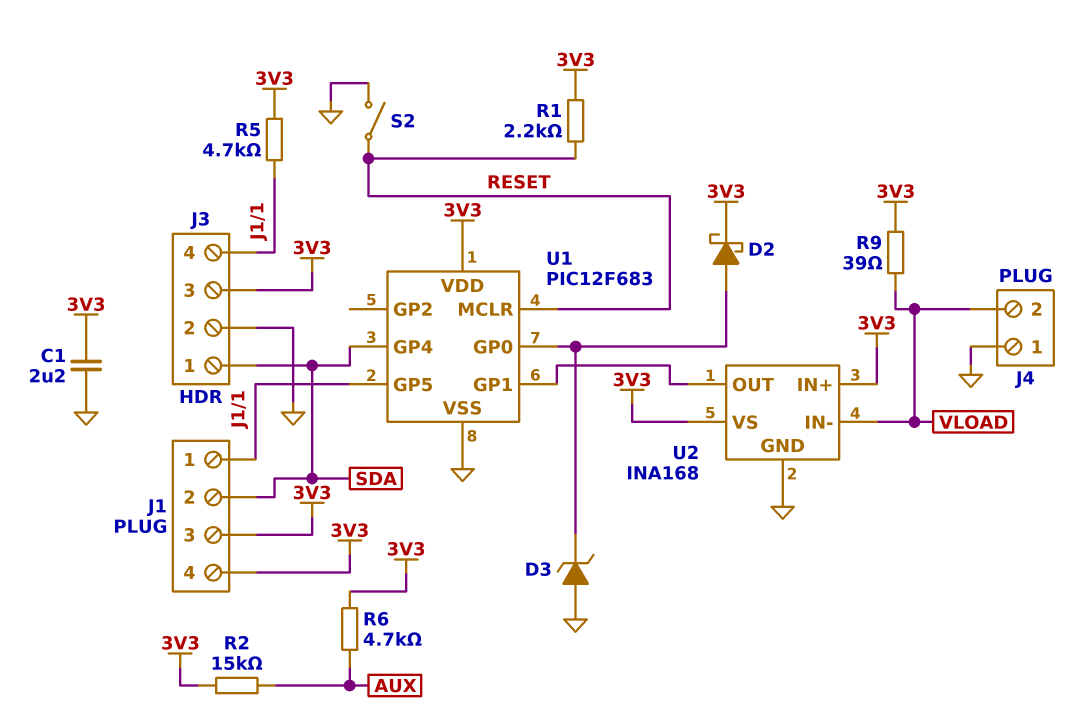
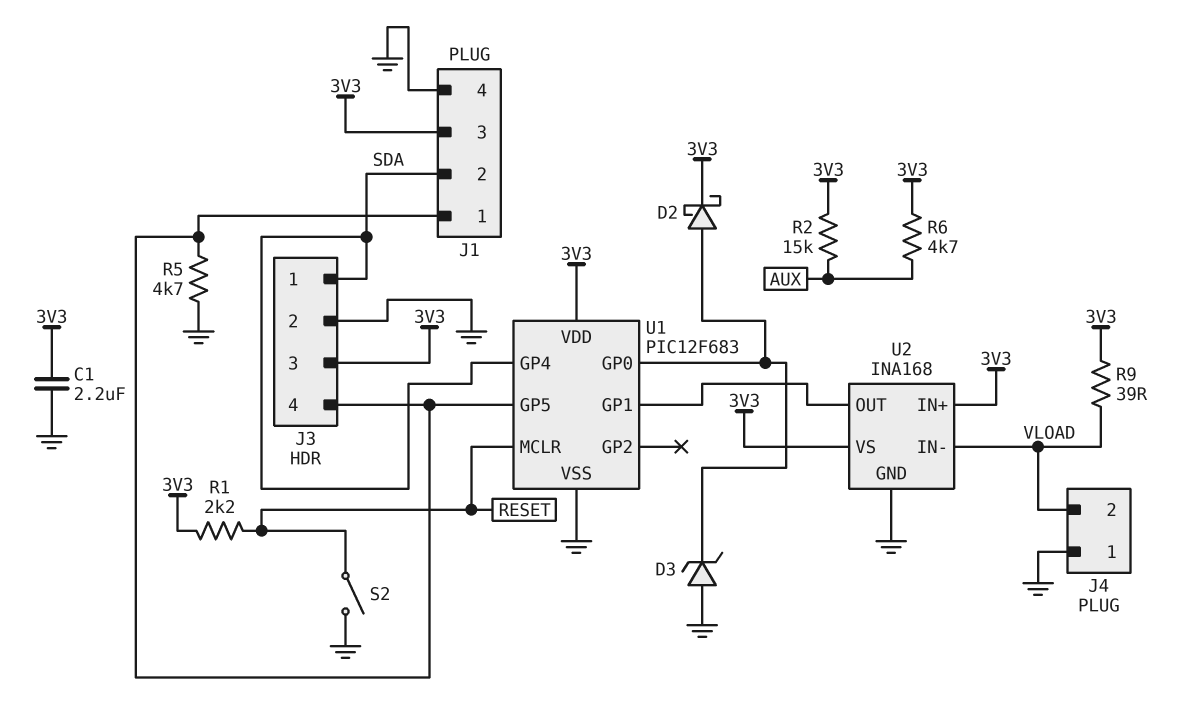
J1 pin 4: 3V3 -> GND
R5: 4.7k (3V3, J1/1) -> 4.7k (GND, J1/1)

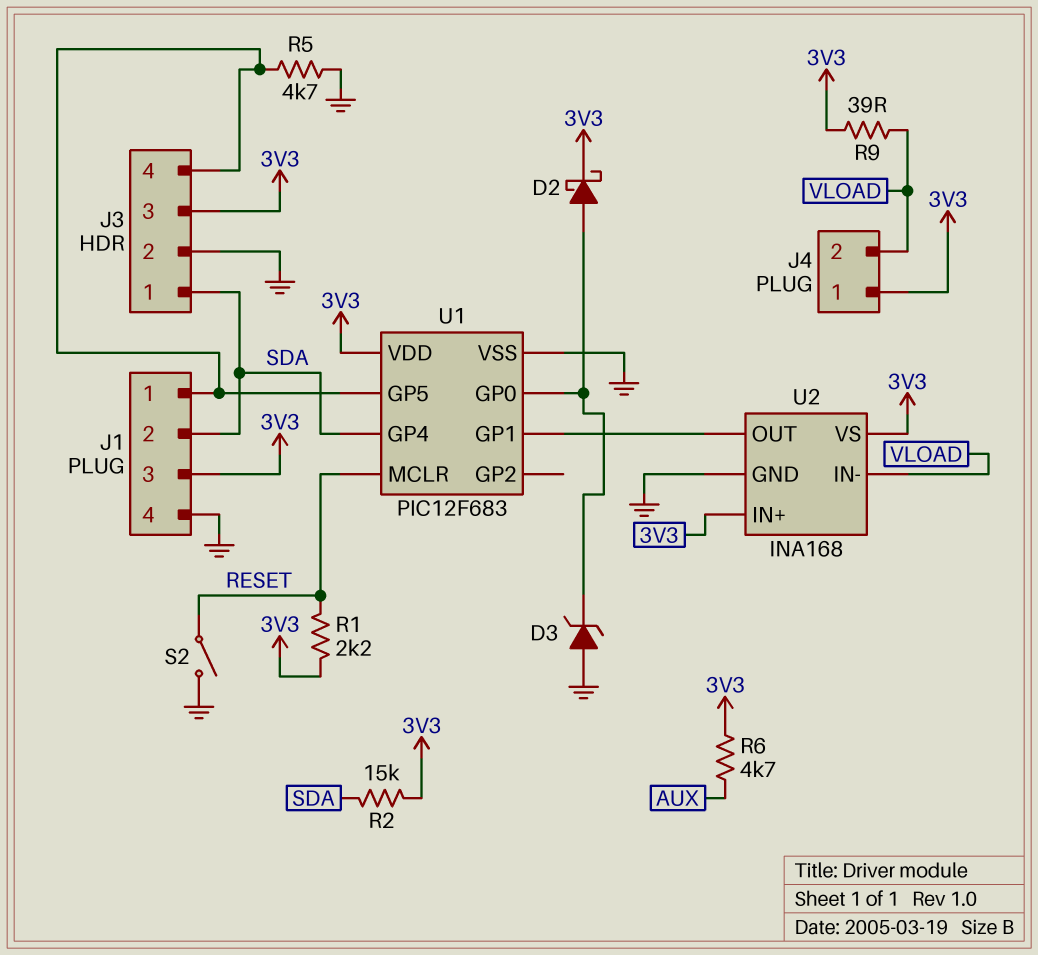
C1: 2.2uF (3V3, GND) -> none
J4 pin 1: GND -> 3V3
R2: 15k (3V3, AUX) -> 15k (3V3, SDA)

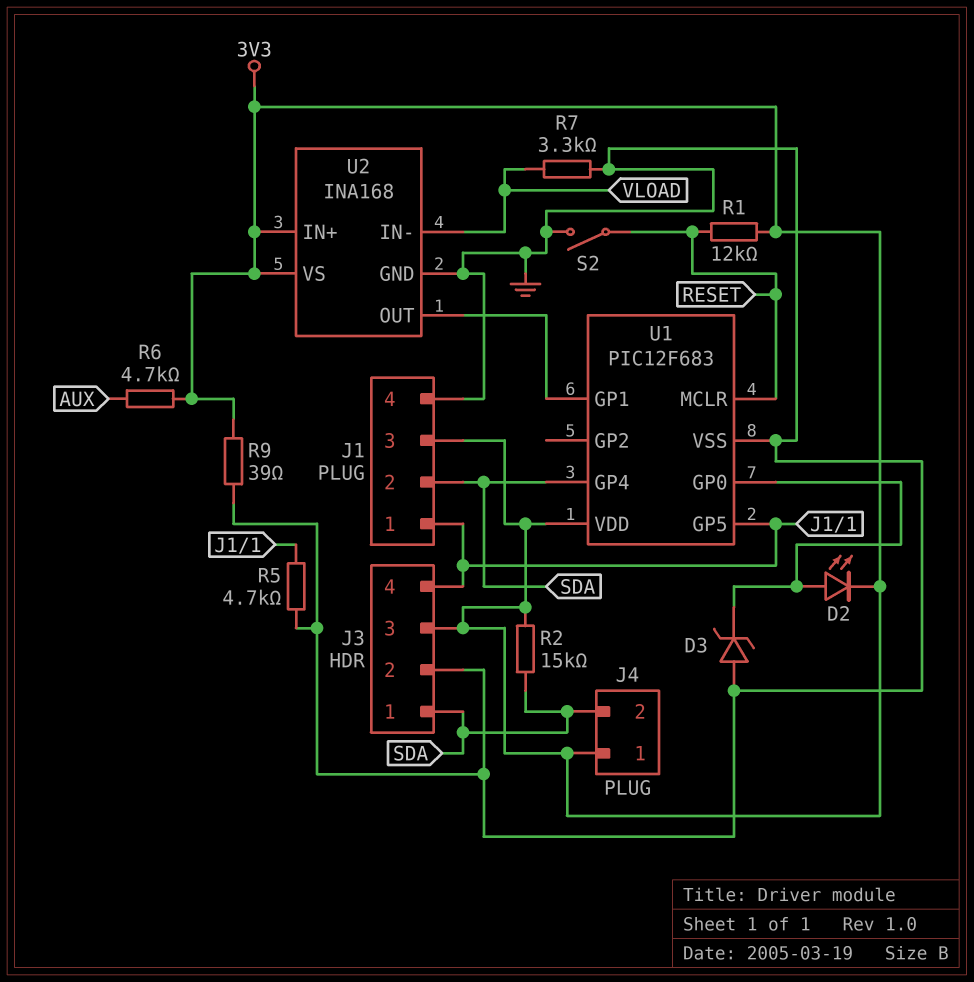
D2: schottky (A U1/GP0, K 3V3) -> LED (A U1/GP0, K 3V3)
J4 pin 2: VLOAD -> SDA
R1: 2.2k (3V3, RESET) -> 12k (3V3, RESET)
R7: none -> 3.3k (GND, VLOAD)
R9: 39 (3V3, VLOAD) -> 39 (3V3, GND)

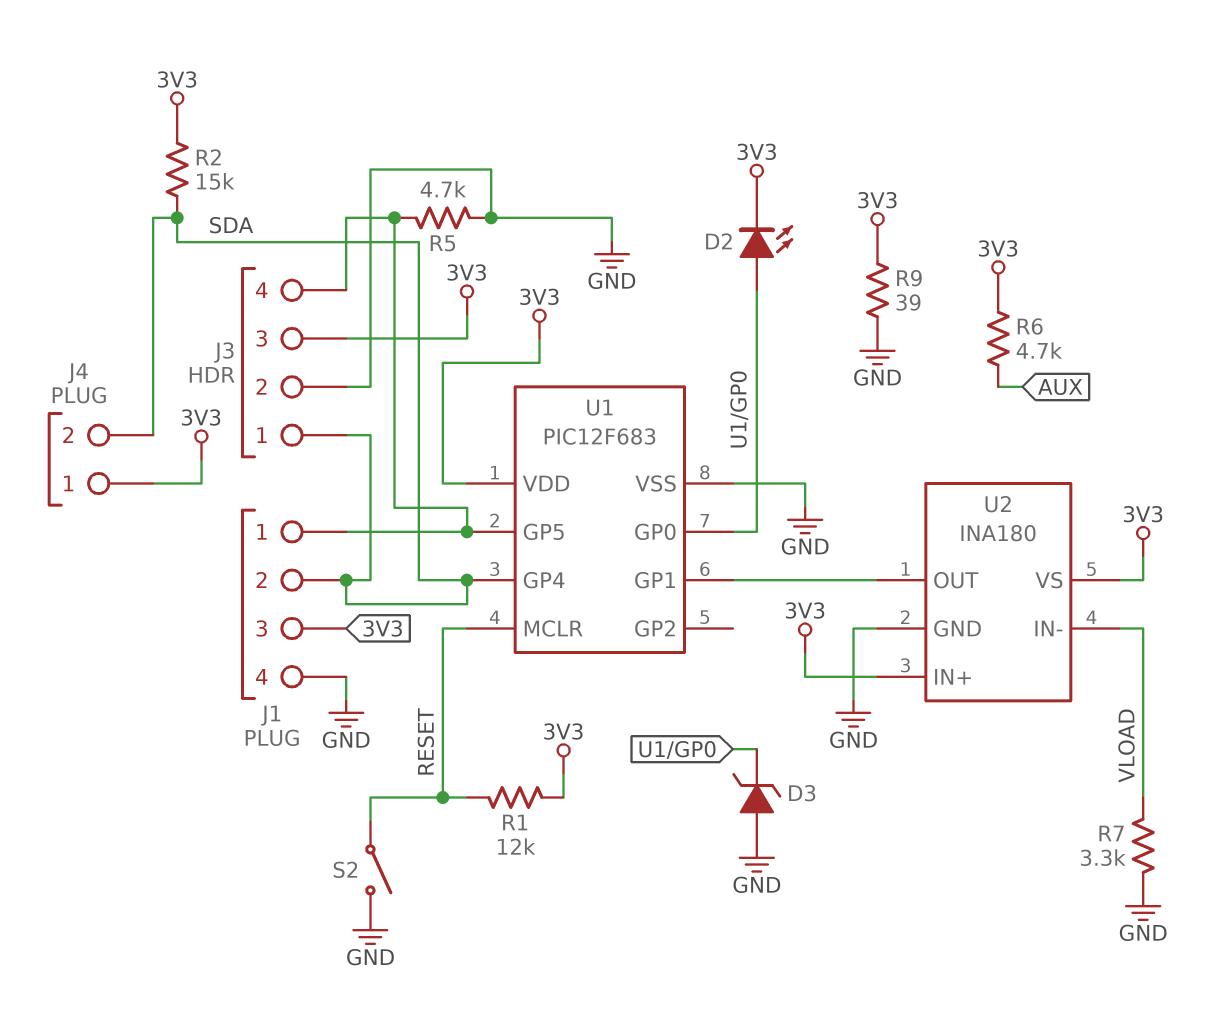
U2: INA168 -> INA180

